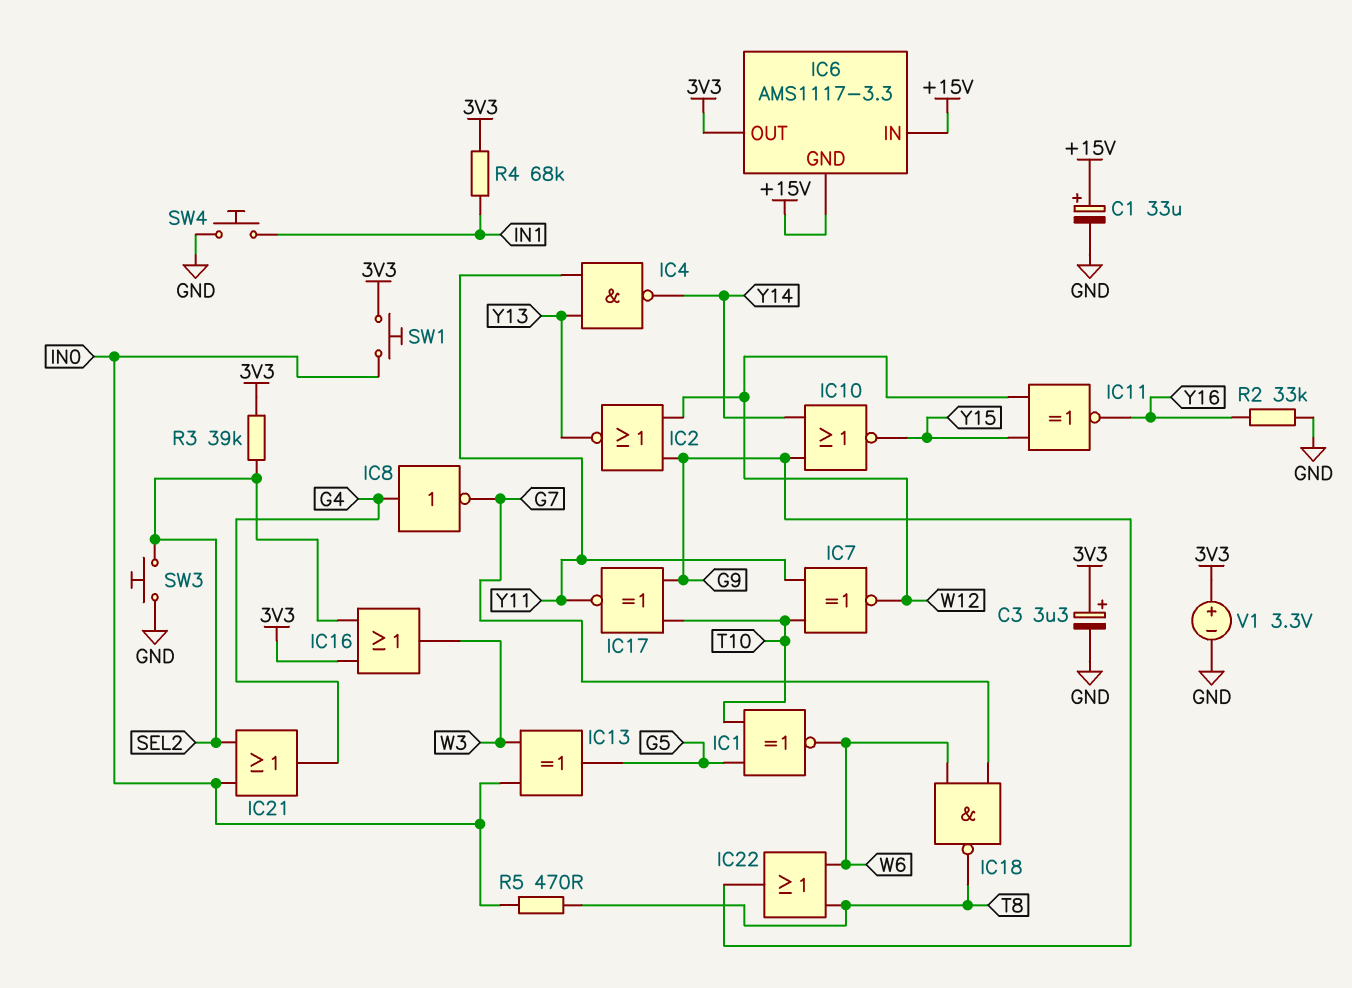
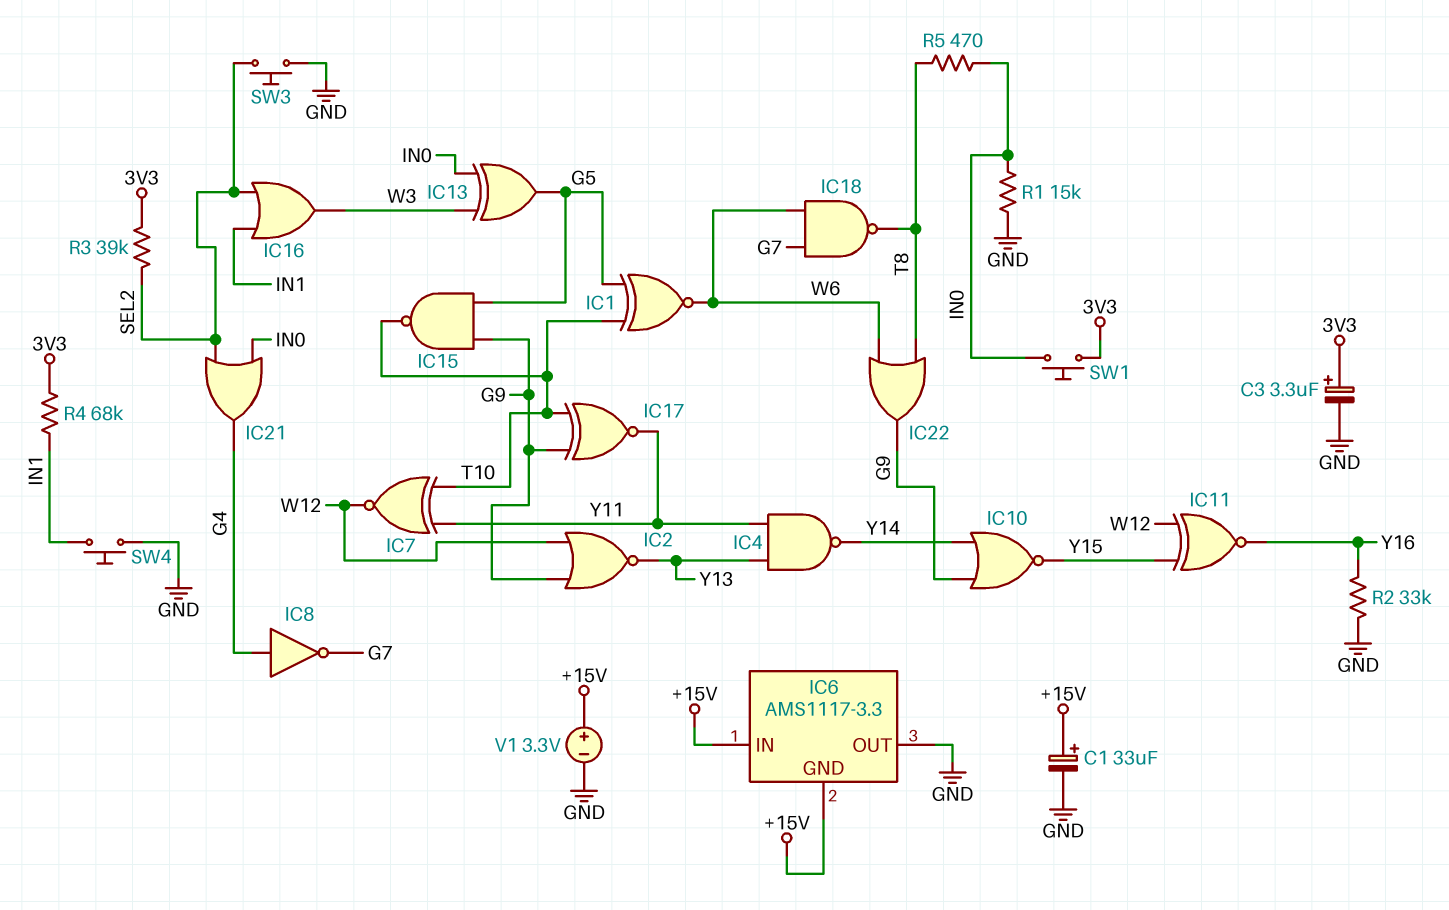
IC6 pin OUT: 3V3 -> GND
IC15: none -> NAND (in G5, in G9, out T10)
IC16: OR (in 3V3, in SEL2, out W3) -> OR (in IN1, in SEL2, out W3)
R1: none -> 15k (GND, IN0)
V1: 3.3V (plus 3V3, minus GND) -> 3.3V (plus +15V, minus GND)

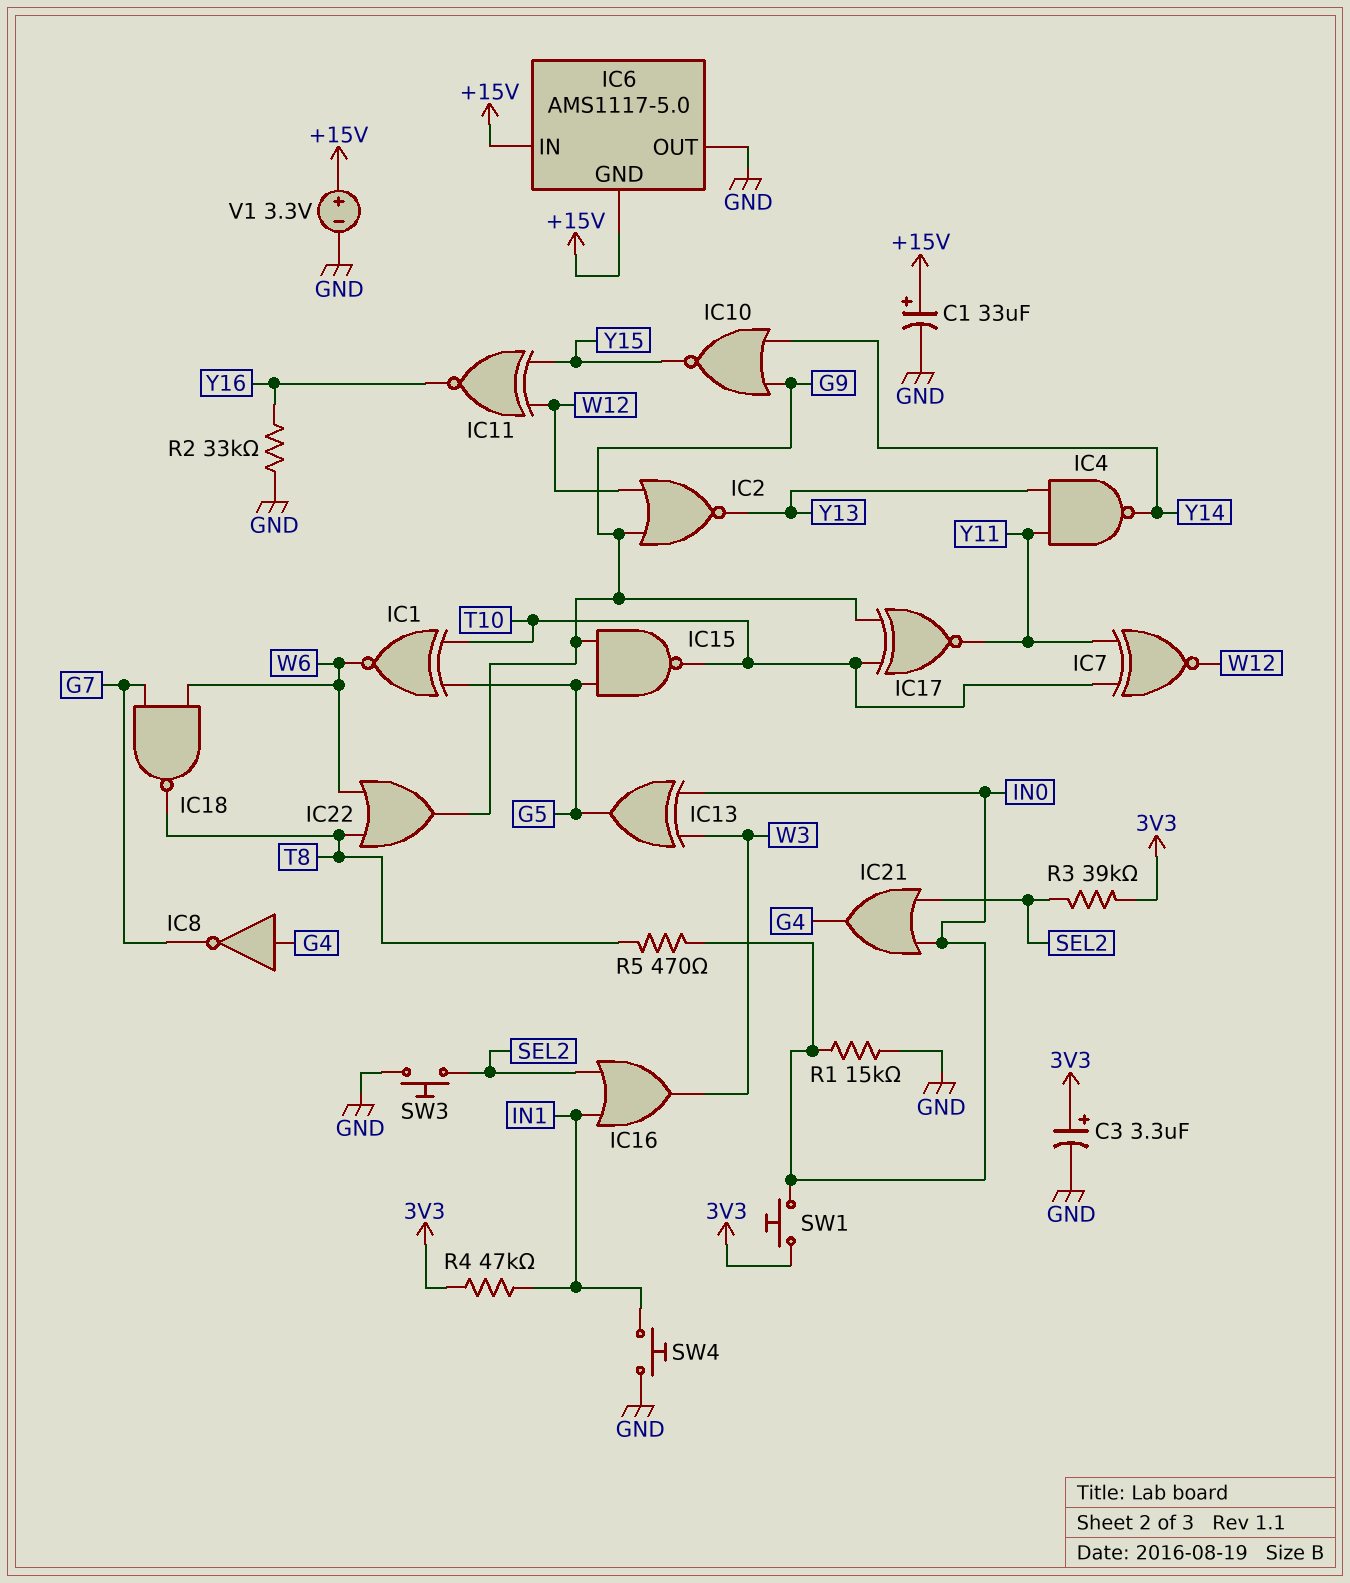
IC6: AMS1117-3.3 -> AMS1117-5.0
R4: 68k (3V3, IN1) -> 47k (3V3, IN1)

